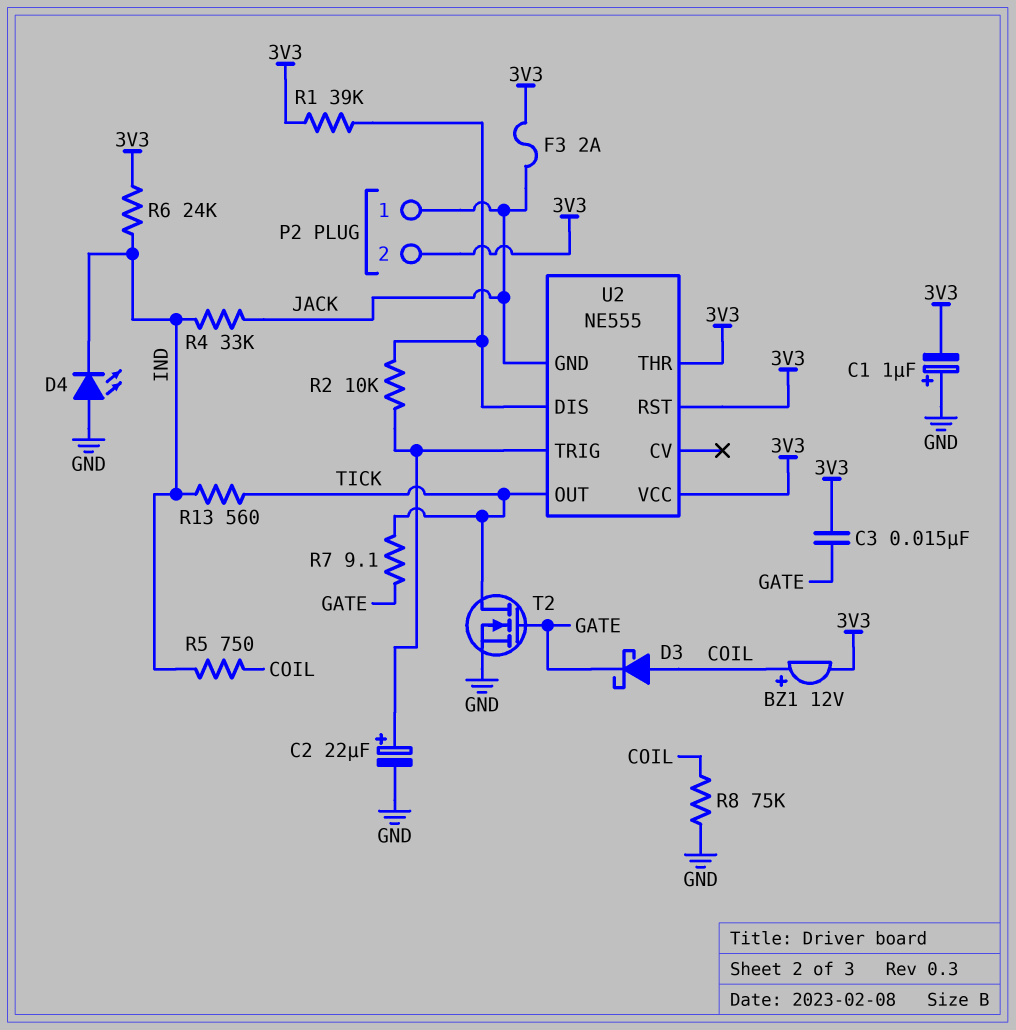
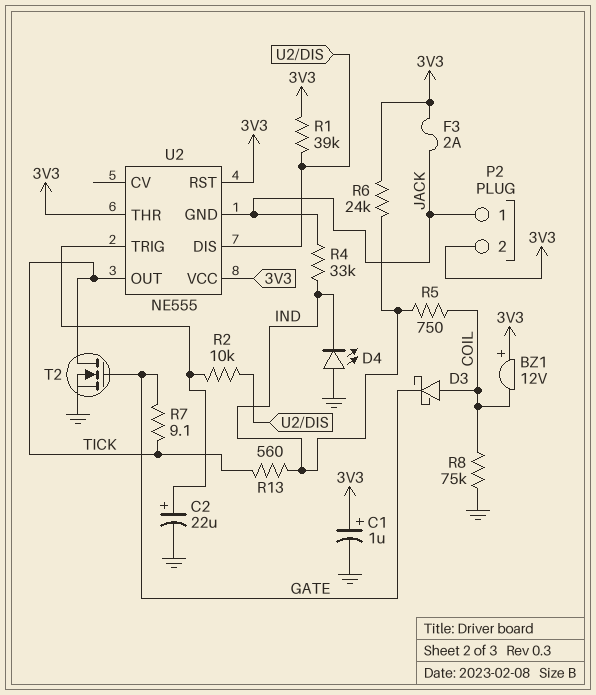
BZ1: buzzer 12V (plus COIL, minus 3V3) -> buzzer 12V (plus 3V3, minus COIL)
C1: 1uF (plus GND, minus 3V3) -> 1uF (plus 3V3, minus GND)
C3: 15nF (3V3, GATE) -> none

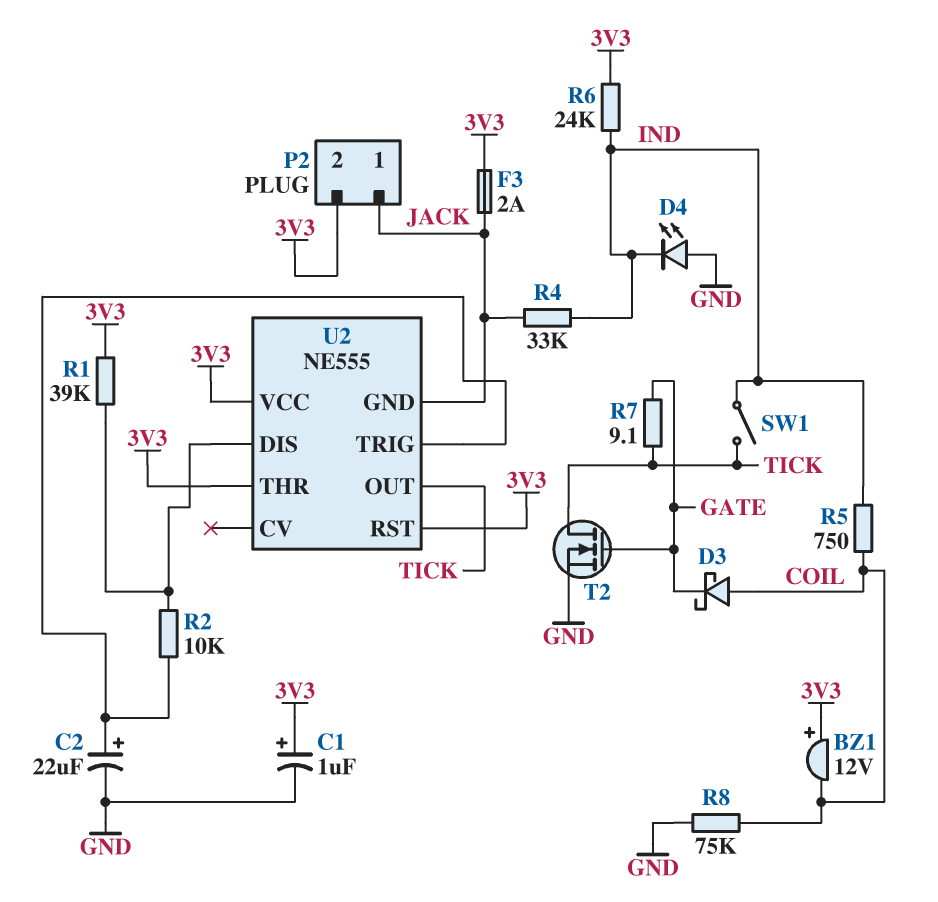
R13: 560 (IND, TICK) -> none
SW1: none -> switch (IND, TICK)

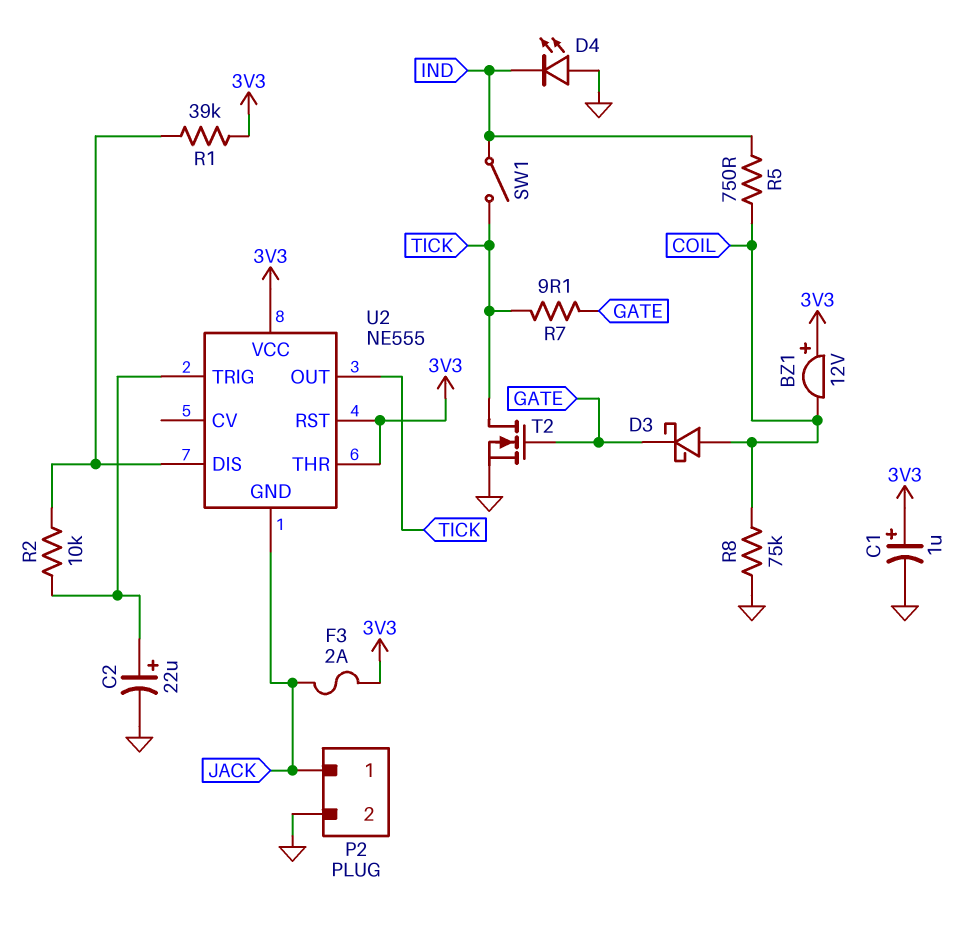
P2 pin 2: 3V3 -> GND
R4: 33k (IND, JACK) -> none
R6: 24k (3V3, IND) -> none

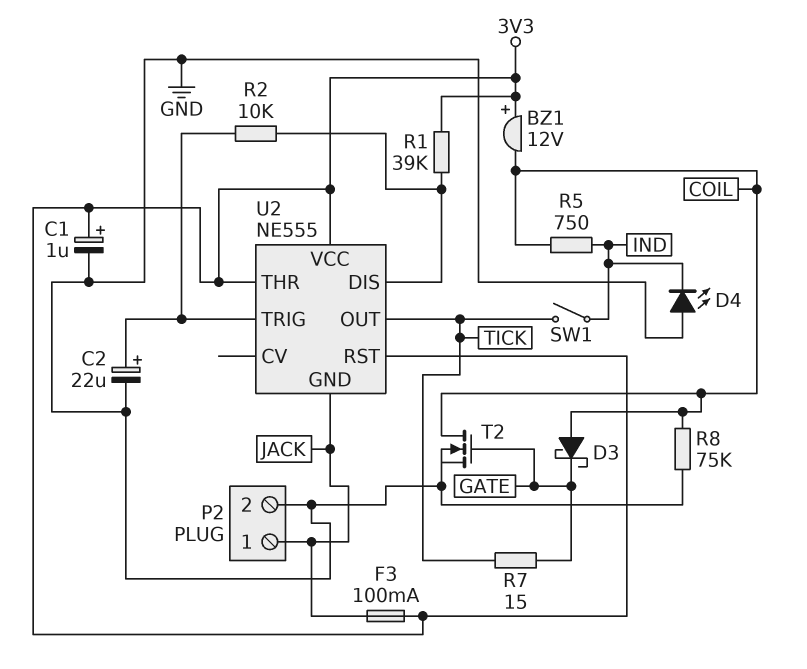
F3: 2A (3V3, JACK) -> 100mA (3V3, JACK)
R7: 9.1 (GATE, TICK) -> 15 (GATE, TICK)
T2: NMOS (G GATE, D TICK, S GND) -> NMOS (G GATE, D COIL, S GND)

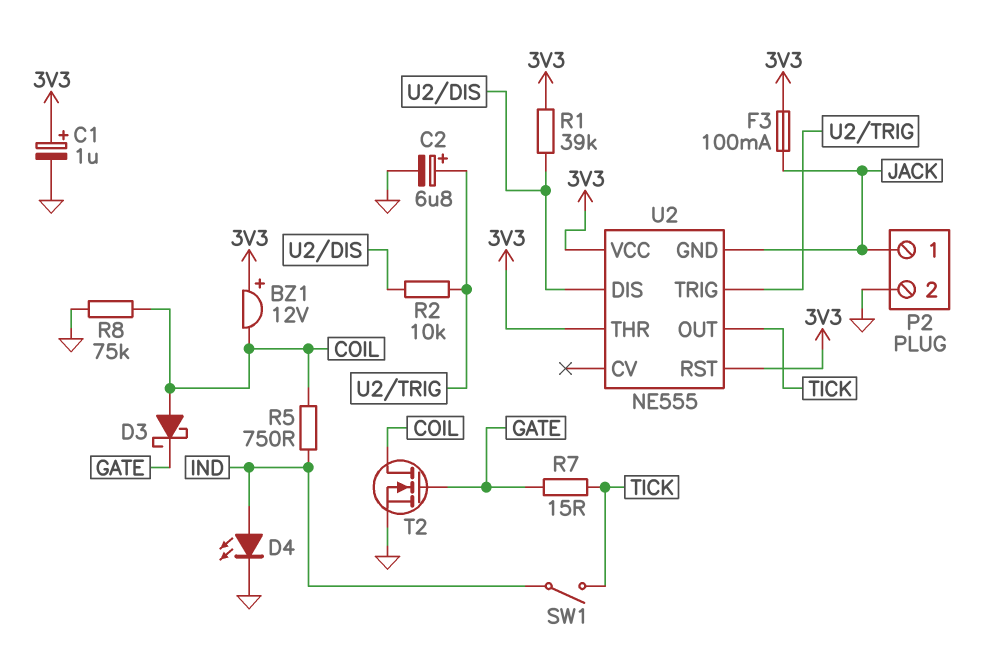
C2: 22uF (plus U2/TRIG, minus GND) -> 6.8uF (plus U2/TRIG, minus GND)
D4: LED (A GND, K IND) -> LED (A IND, K GND)

